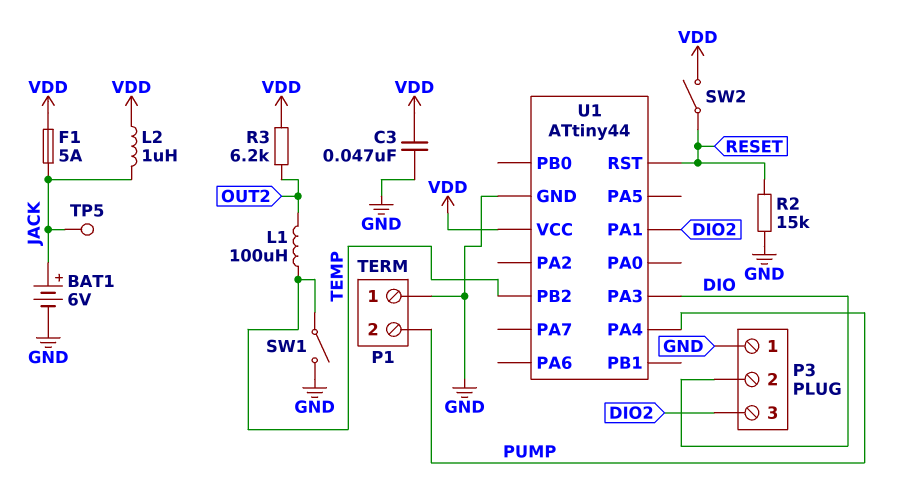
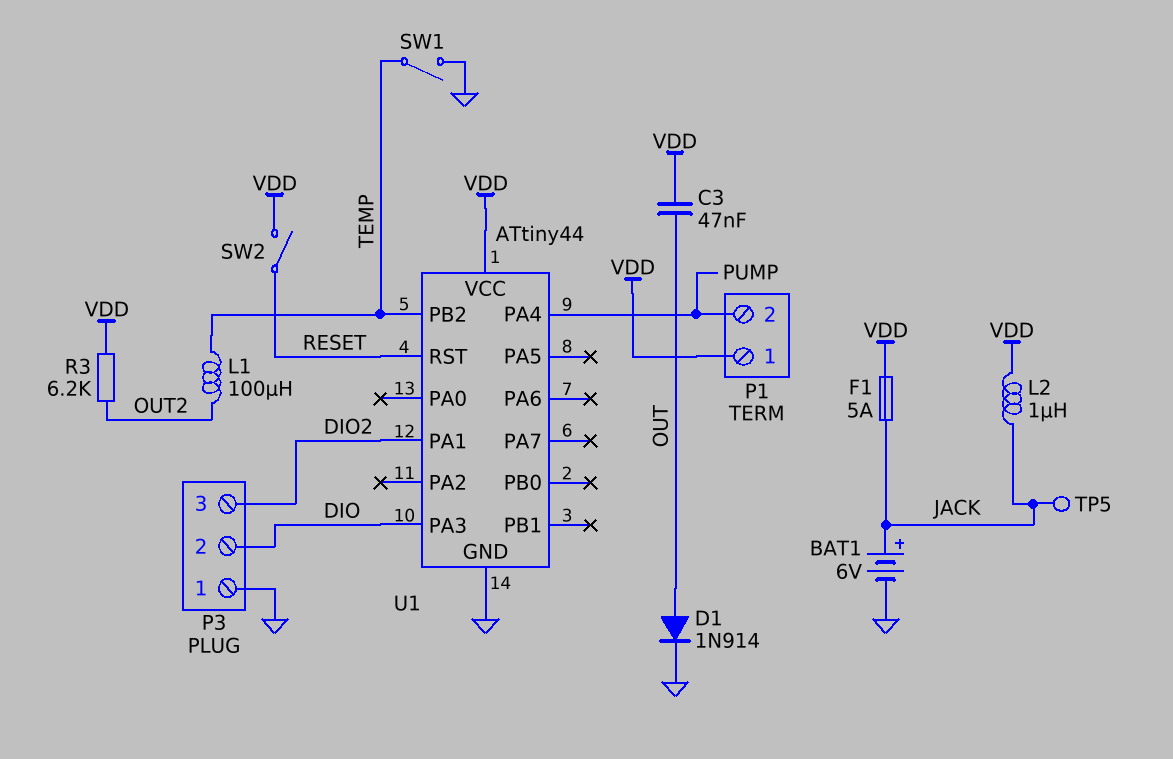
C3: 47nF (GND, VDD) -> 47nF (OUT, VDD)
D1: none -> diode 1N914 (A OUT, K GND)
P1 pin 1: GND -> VDD
R2: 15k (GND, RESET) -> none

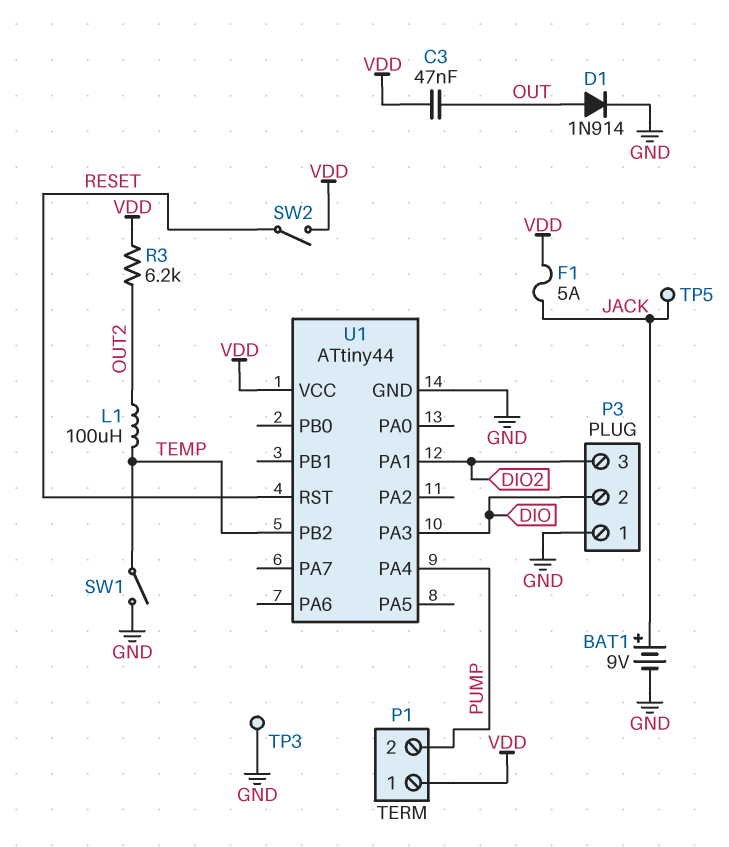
BAT1: 6V (plus JACK, minus GND) -> 9V (plus JACK, minus GND)
L2: 1uH (JACK, VDD) -> none
TP3: none -> test point (GND)

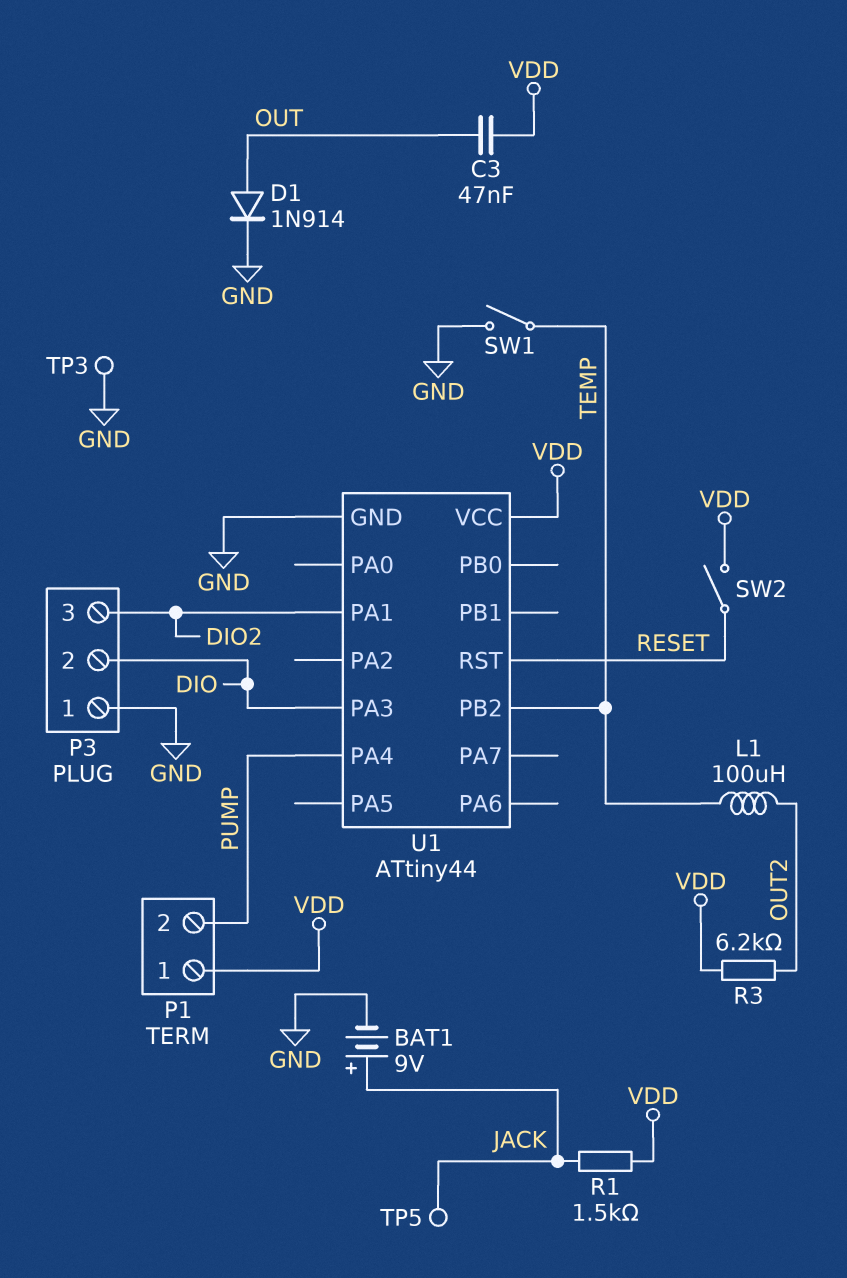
F1: 5A (JACK, VDD) -> none
R1: none -> 1.5k (JACK, VDD)

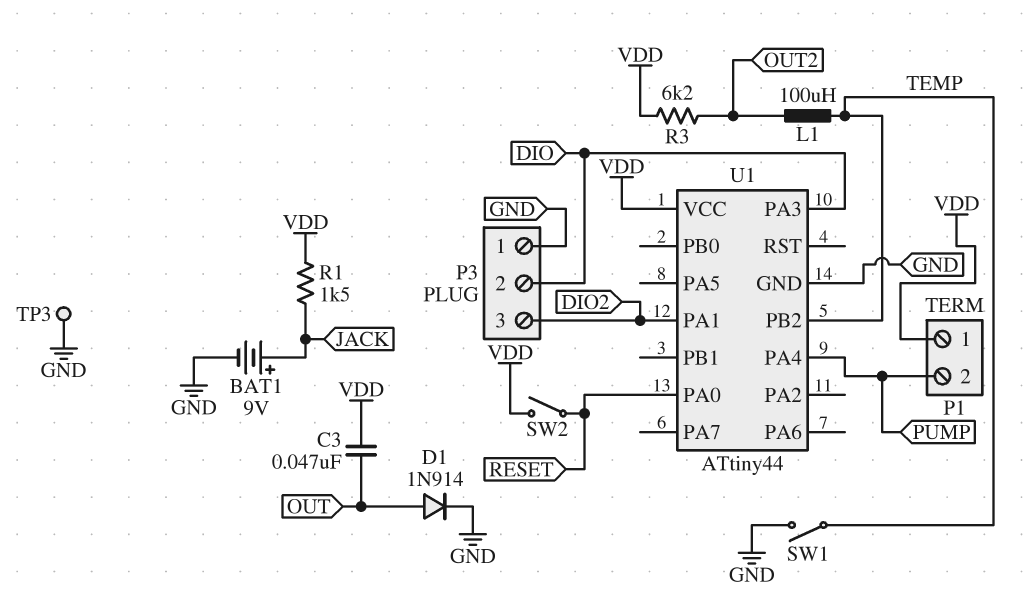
TP5: test point (JACK) -> none
U1 pin PA0: none -> RESET
U1 pin RST: RESET -> none

